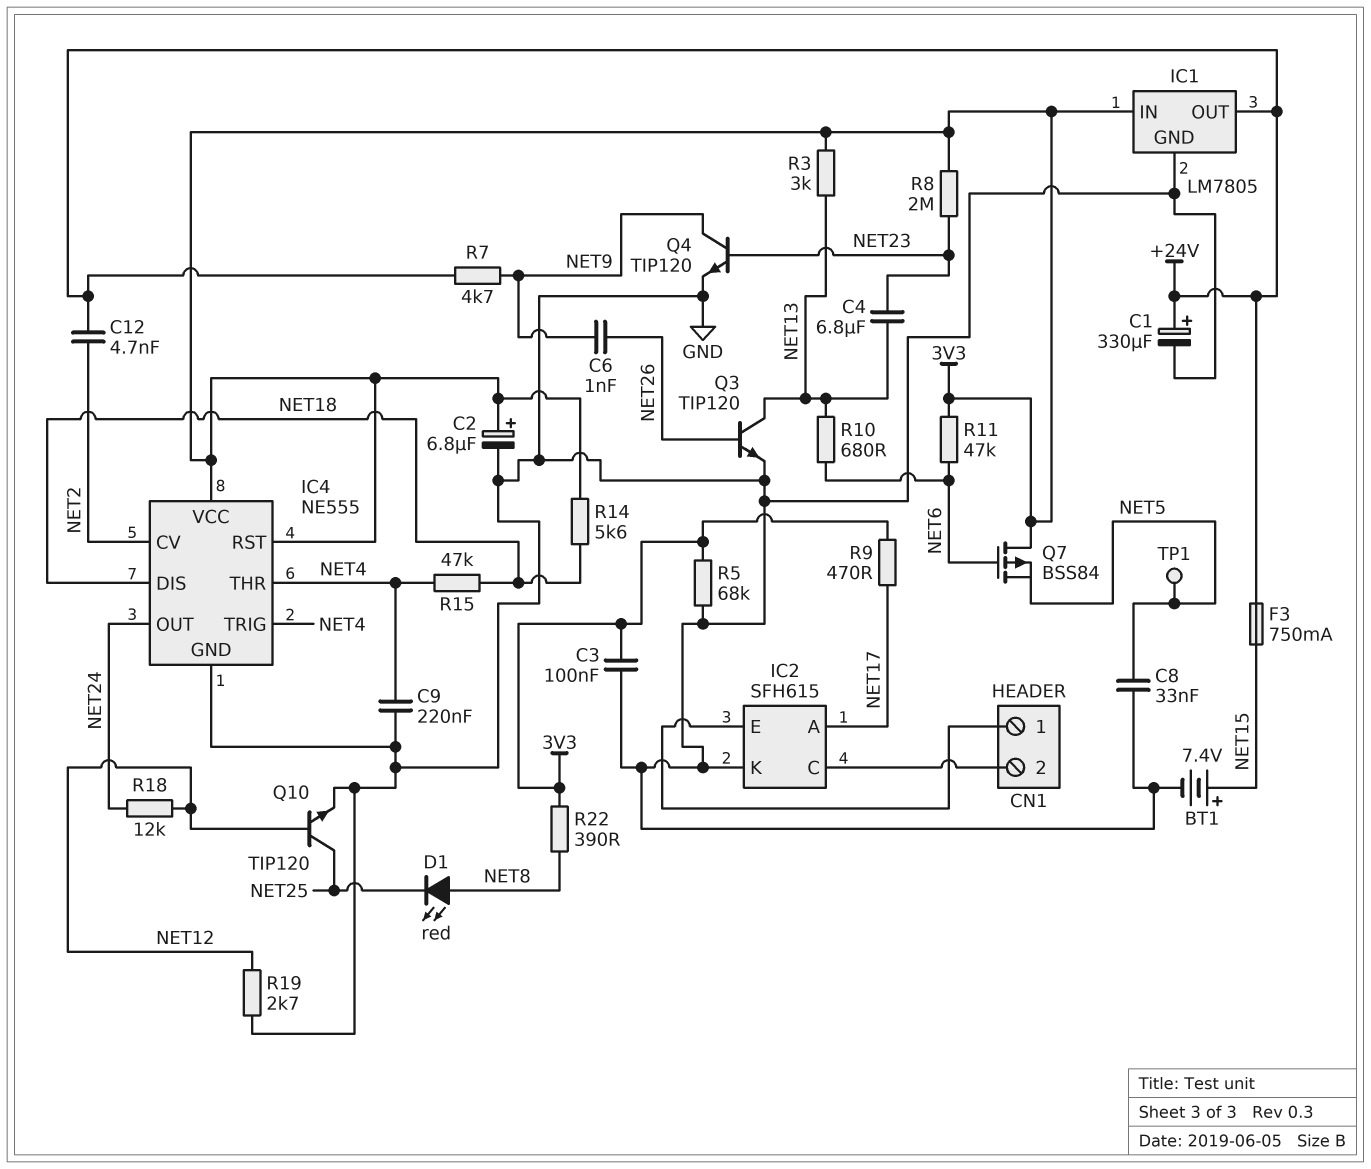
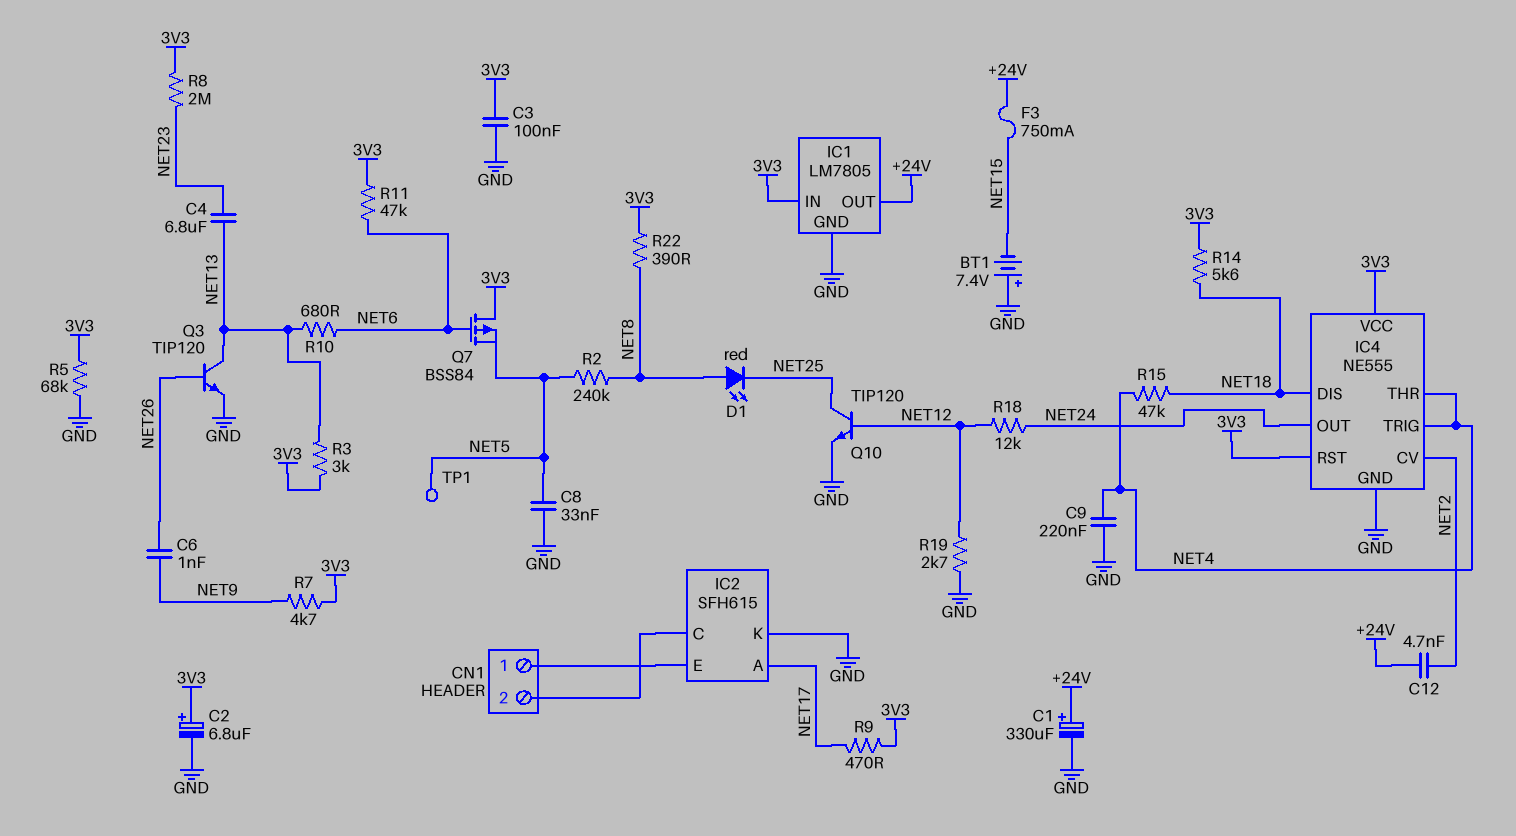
BT1: 7.4V (plus NET15, minus GND) -> 7.4V (plus GND, minus NET15)
Q4: NPN TIP120 (B NET23, C NET9, E GND) -> none
R2: none -> 240k (NET5, NET8)
R7: 4.7k (+24V, NET9) -> 4.7k (3V3, NET9)

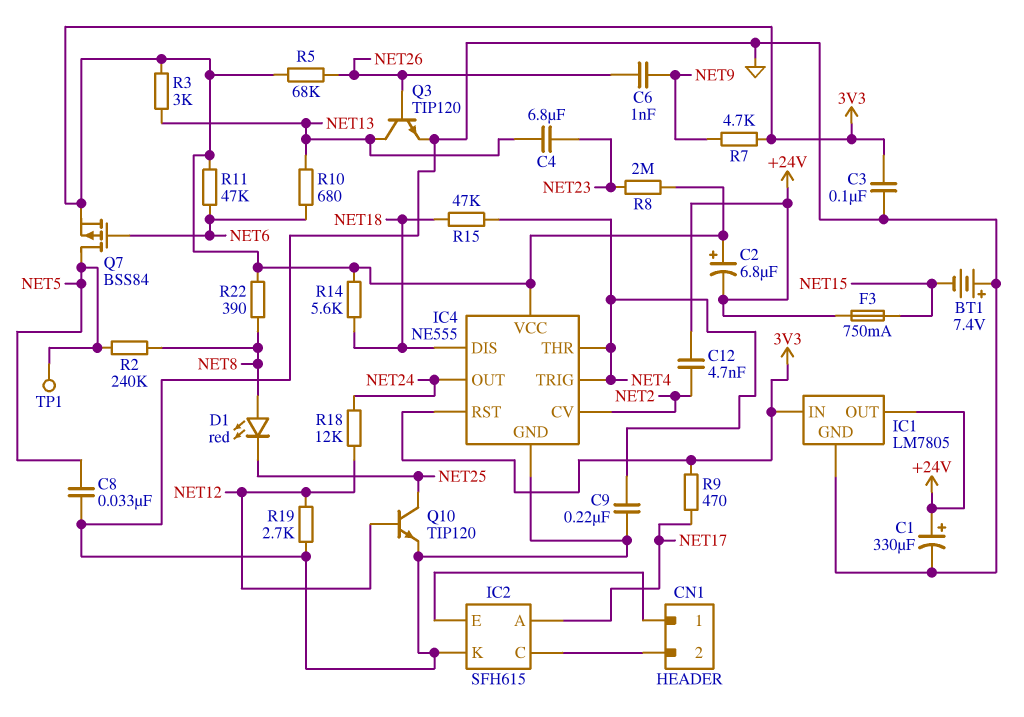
C2: 6.8uF (plus 3V3, minus GND) -> 6.8uF (plus 3V3, minus +24V)
Q7: PMOS BSS84 (G NET6, D 3V3, S NET5) -> PMOS BSS84 (G NET6, D NET5, S 3V3)
R5: 68k (3V3, GND) -> 68k (3V3, NET26)

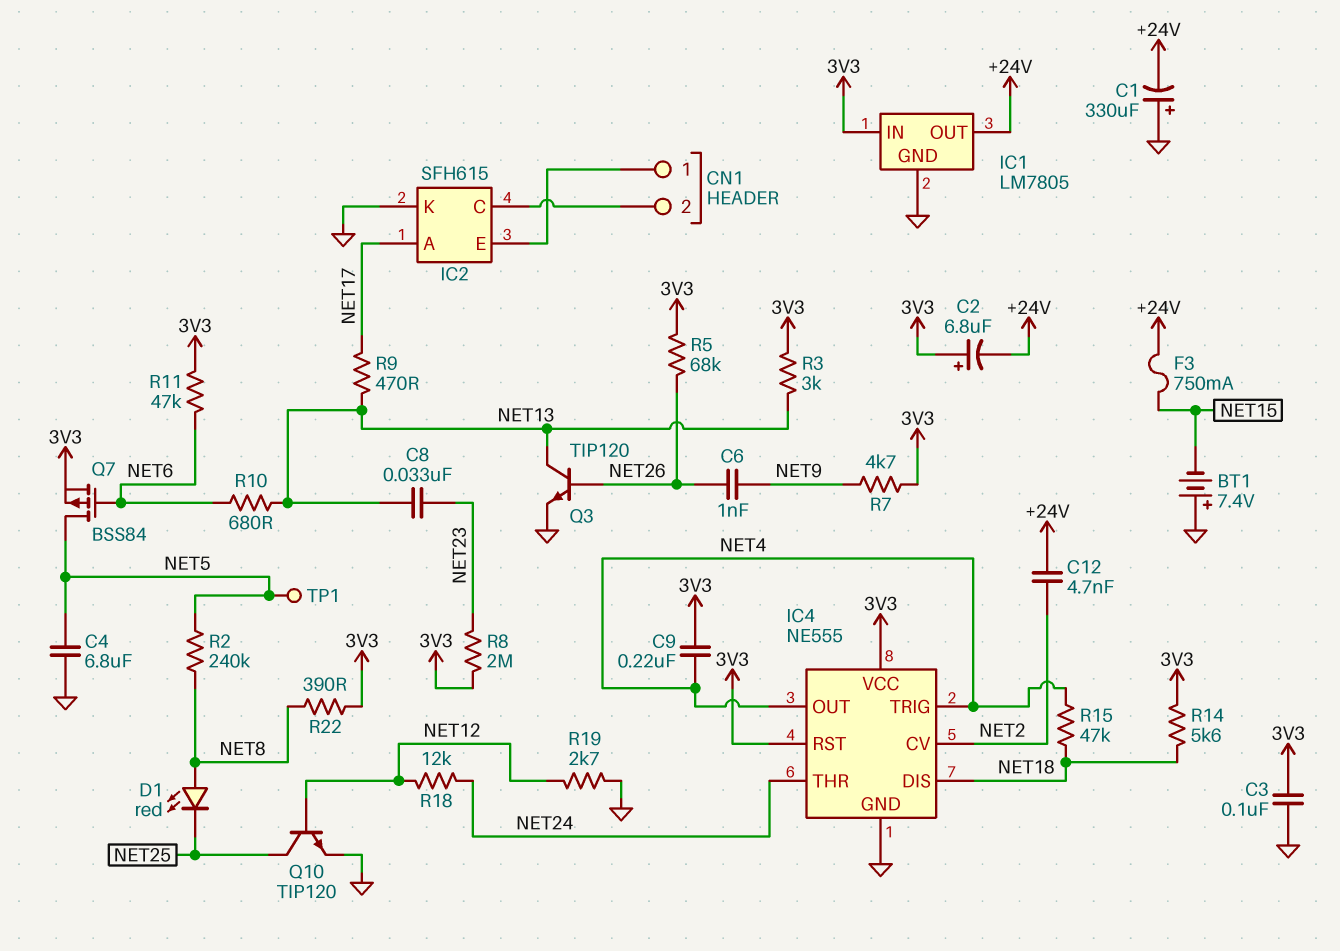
C1: 330uF (plus +24V, minus GND) -> 330uF (plus GND, minus +24V)
C4: 6.8uF (NET13, NET23) -> 6.8uF (GND, NET5)
C8: 33nF (GND, NET5) -> 33nF (NET13, NET23)
C9: 220nF (GND, NET4) -> 220nF (3V3, NET4)
IC4 pin OUT: NET24 -> NET4
IC4 pin THR: NET4 -> NET24
R9: 470 (3V3, NET17) -> 470 (NET13, NET17)

